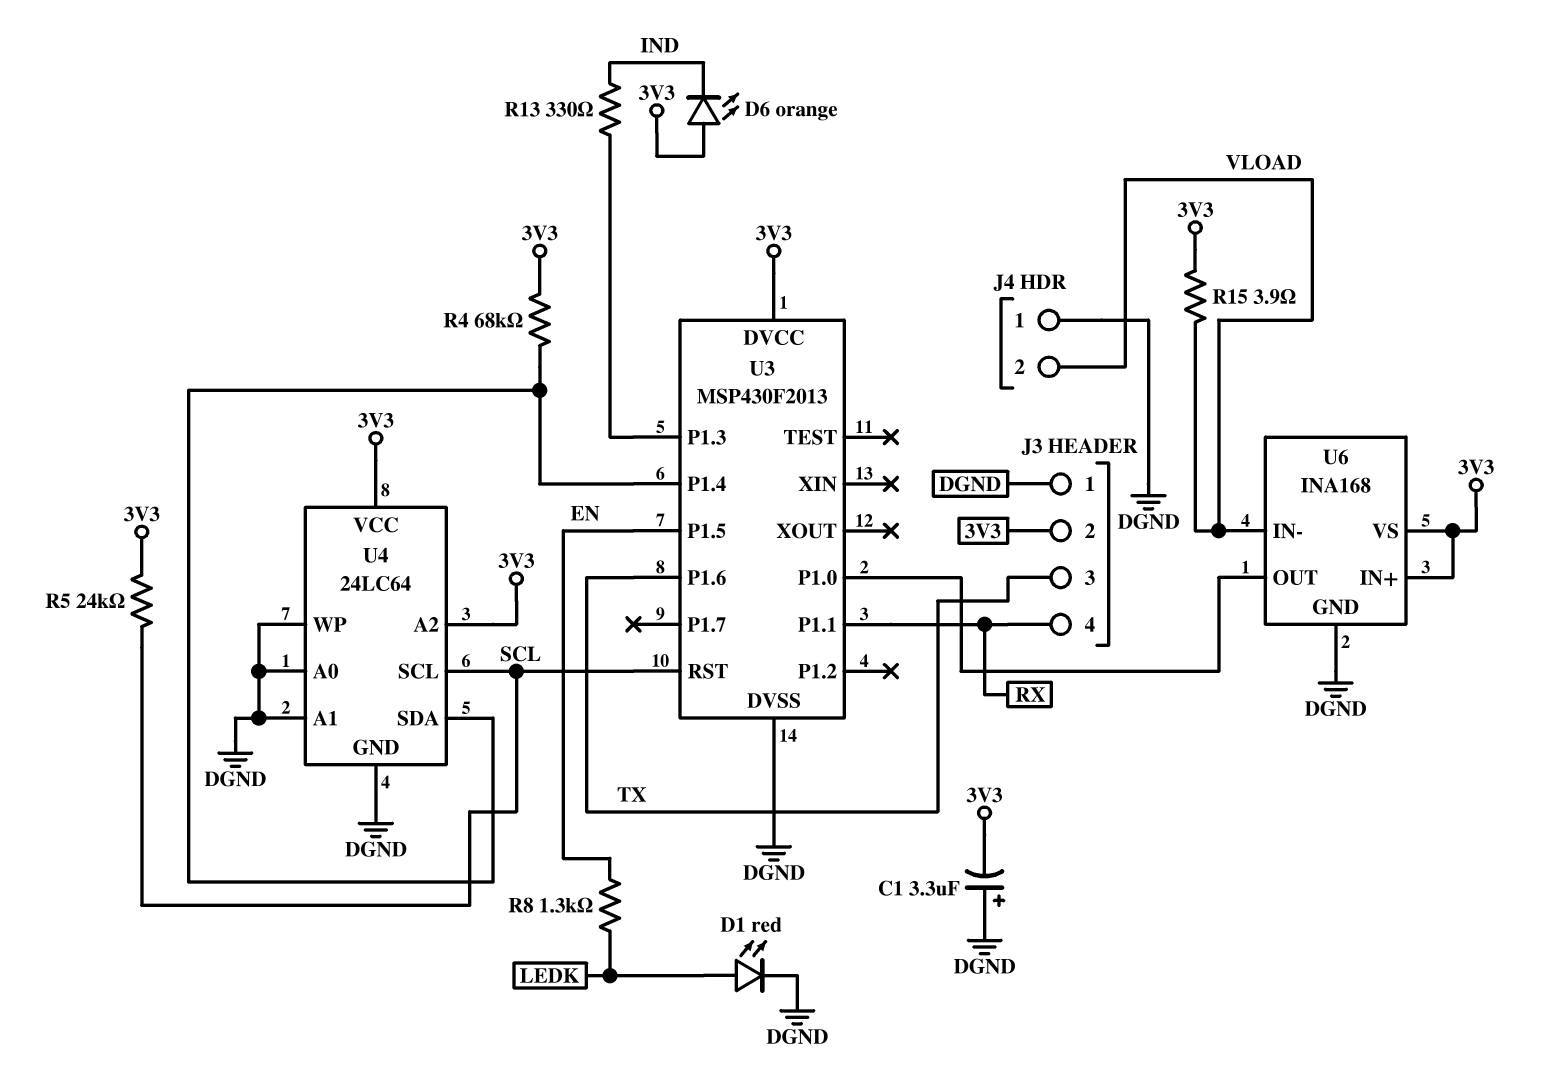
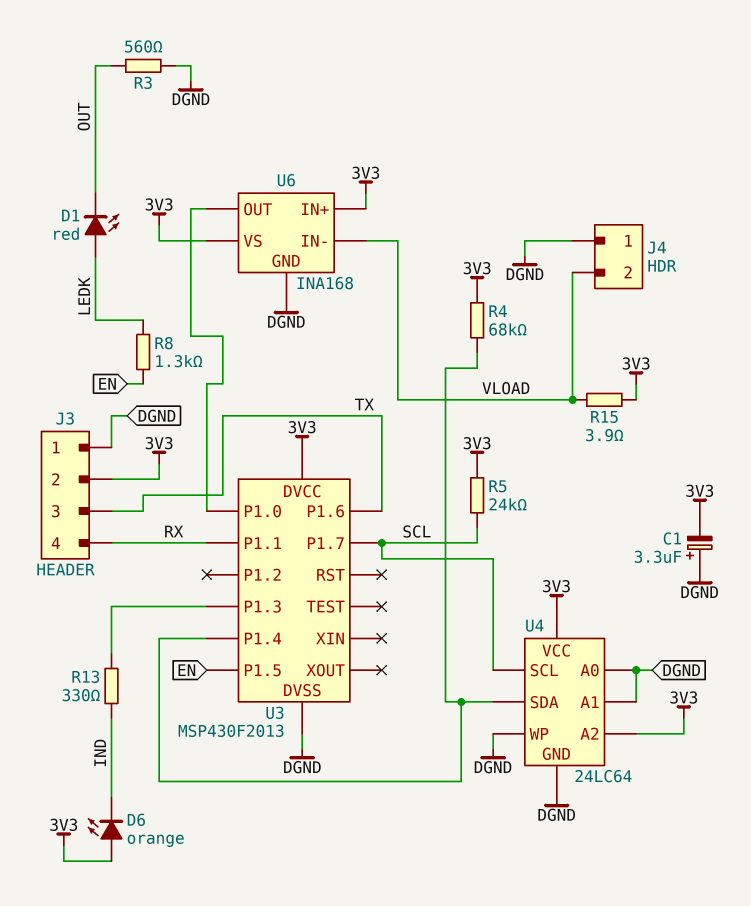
D1: LED red (A LEDK, K DGND) -> LED red (A LEDK, K OUT)
R3: none -> 560 (DGND, OUT)
U3 pin P1.7: none -> SCL
U3 pin RST: SCL -> none

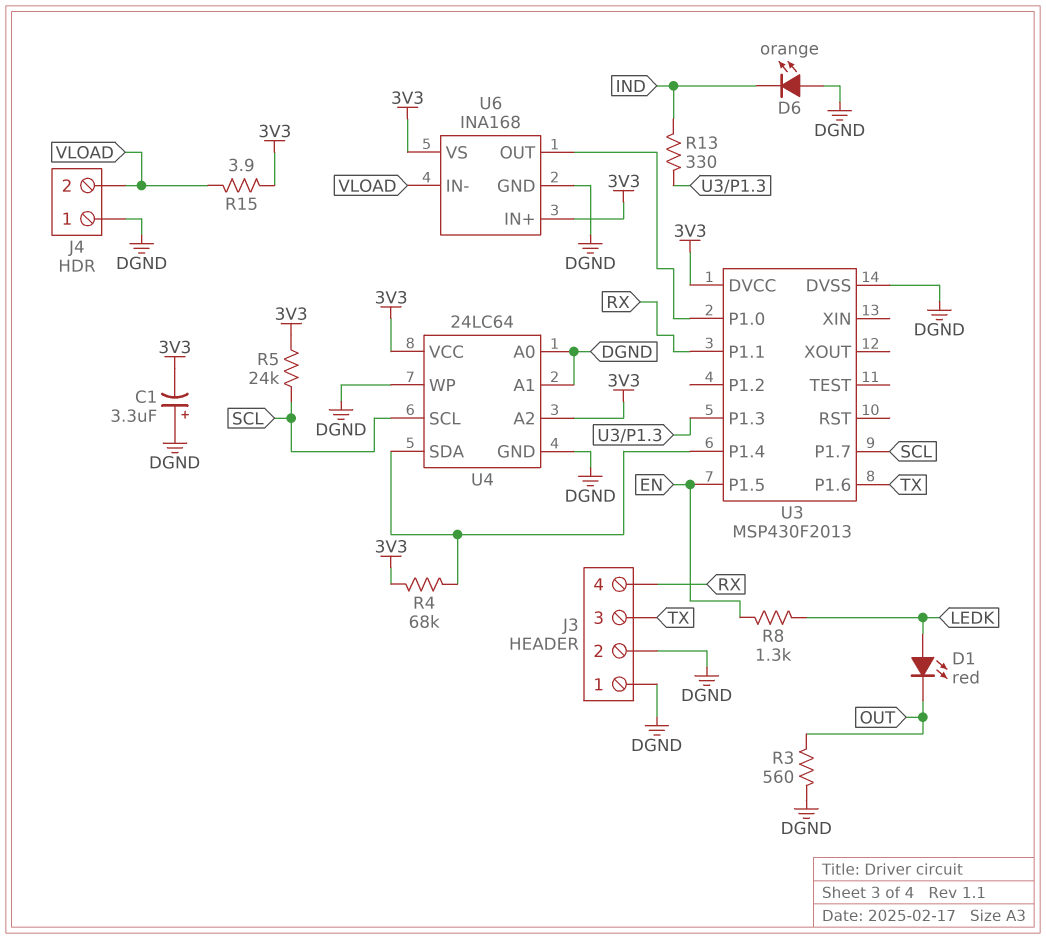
D6: LED orange (A 3V3, K IND) -> LED orange (A DGND, K IND)
J3 pin 2: 3V3 -> DGND

